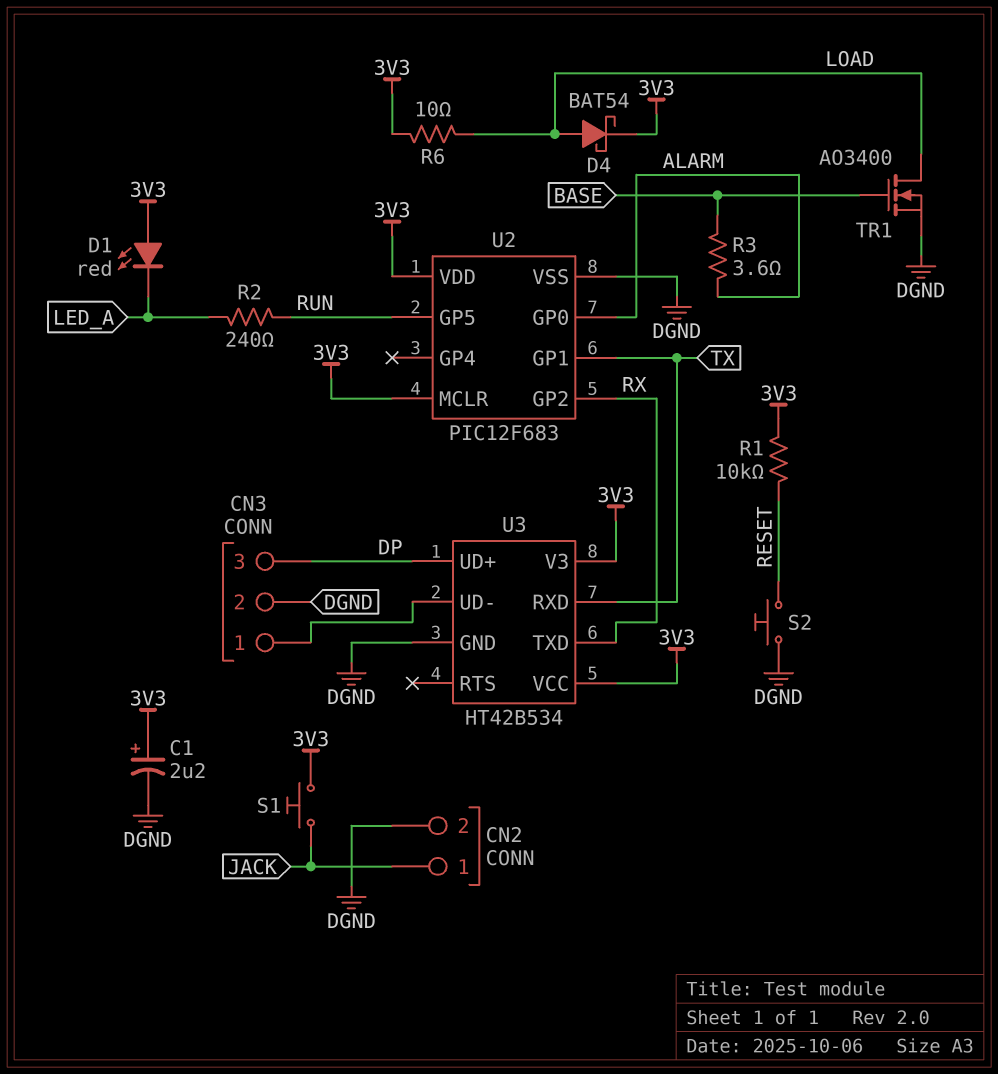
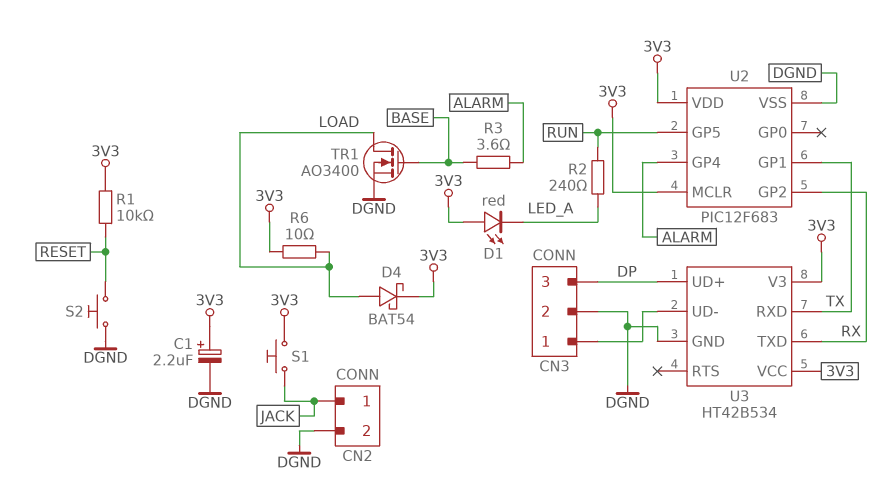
U2 pin GP0: ALARM -> none
U2 pin GP4: none -> ALARM

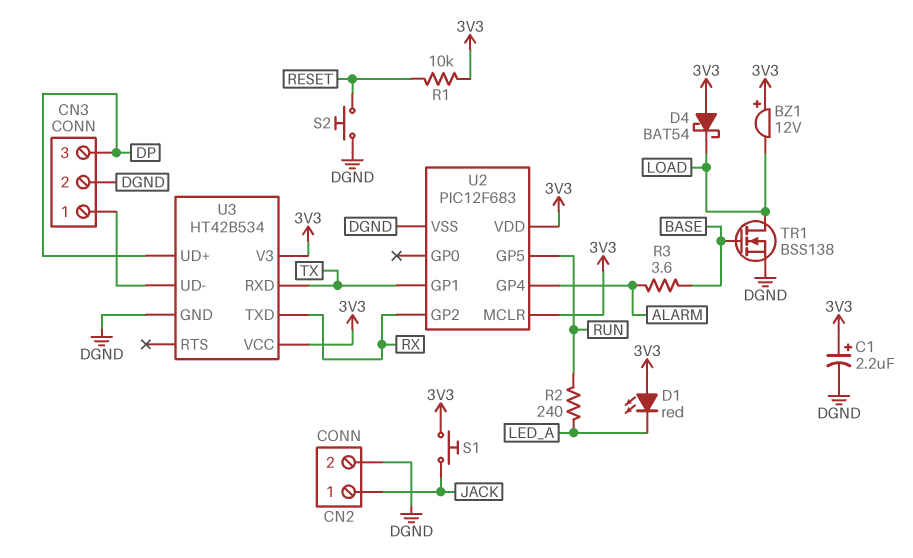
BZ1: none -> buzzer 12V (plus 3V3, minus LOAD)
D4: schottky BAT54 (A LOAD, K 3V3) -> schottky BAT54 (A 3V3, K LOAD)
R6: 10 (3V3, LOAD) -> none
TR1: NMOS AO3400 (G BASE, D LOAD, S DGND) -> NMOS BSS138 (G BASE, D LOAD, S DGND)

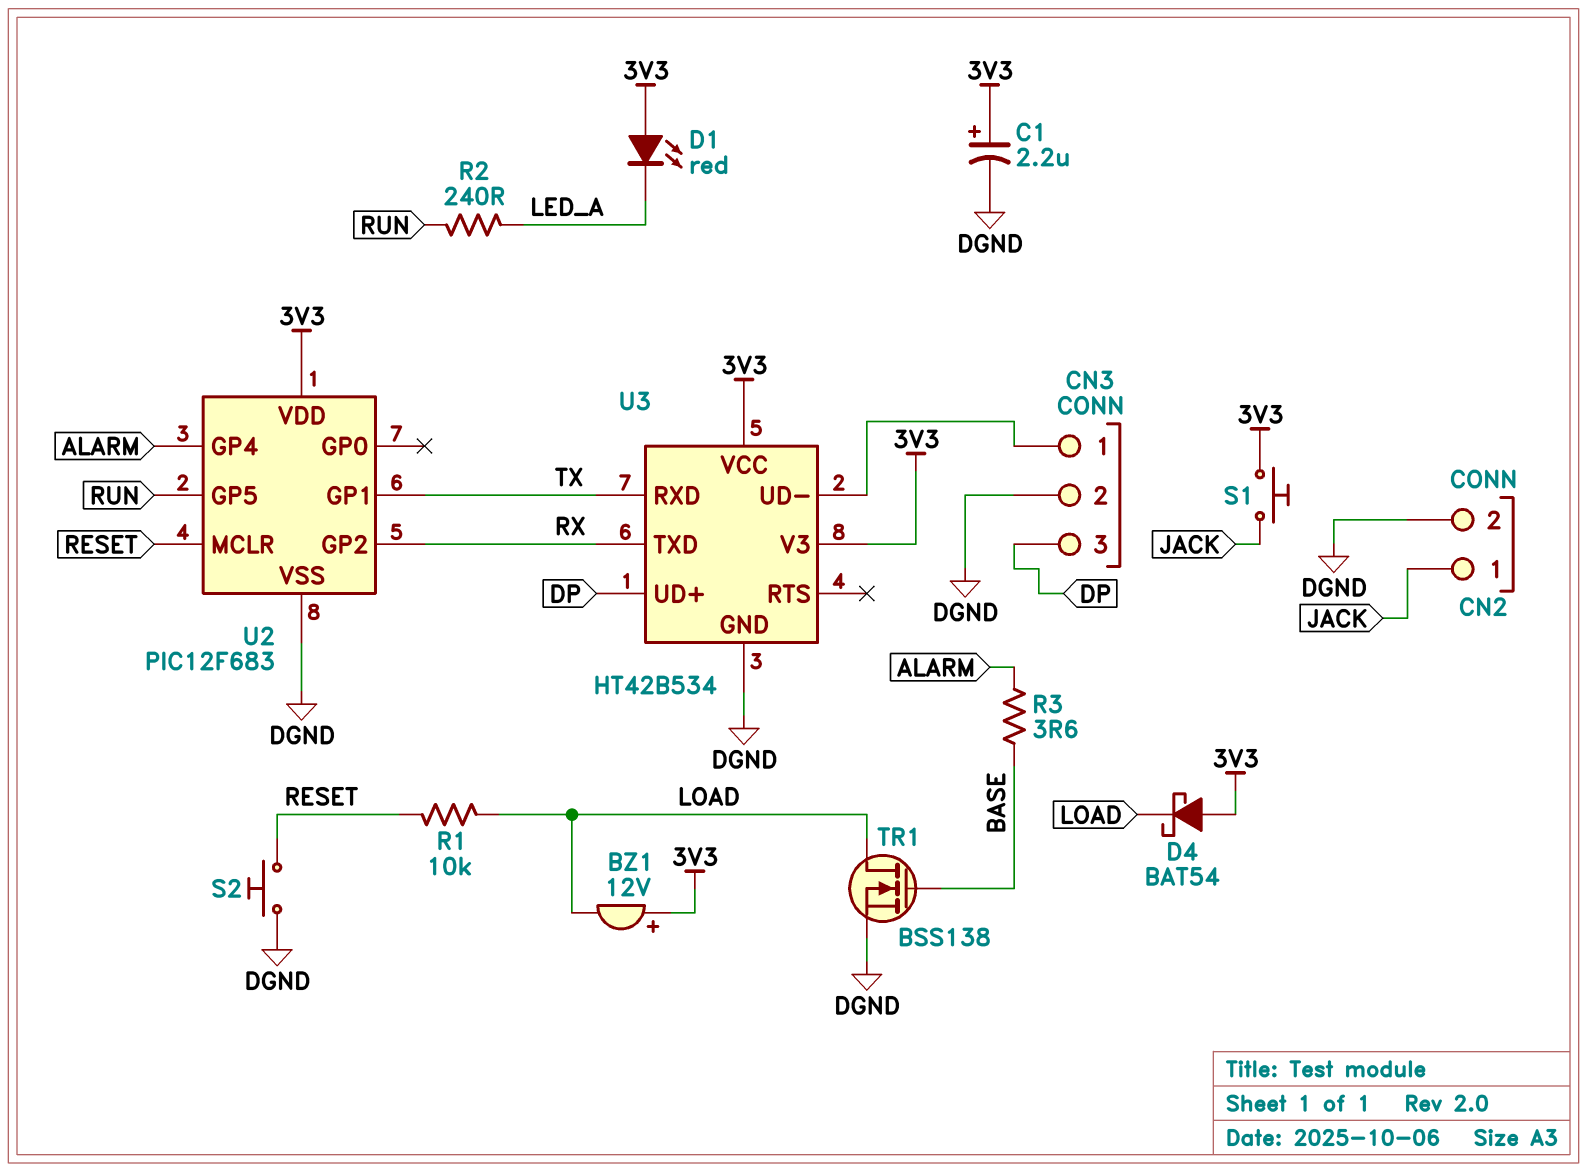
R1: 10k (3V3, RESET) -> 10k (LOAD, RESET)
U2 pin MCLR: 3V3 -> RESET

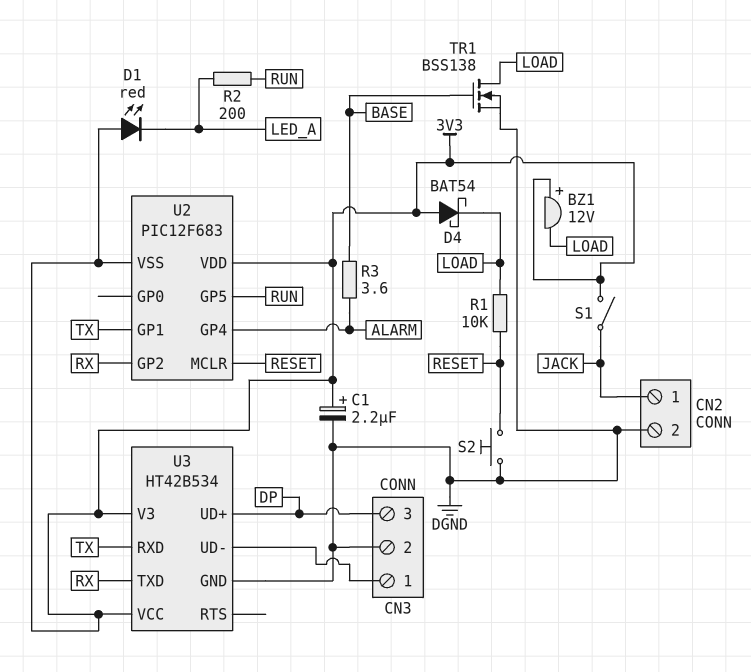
R2: 240 (LED_A, RUN) -> 200 (LED_A, RUN)
S1: button (3V3, JACK) -> switch (3V3, JACK)
U2 pin VSS: DGND -> 3V3

